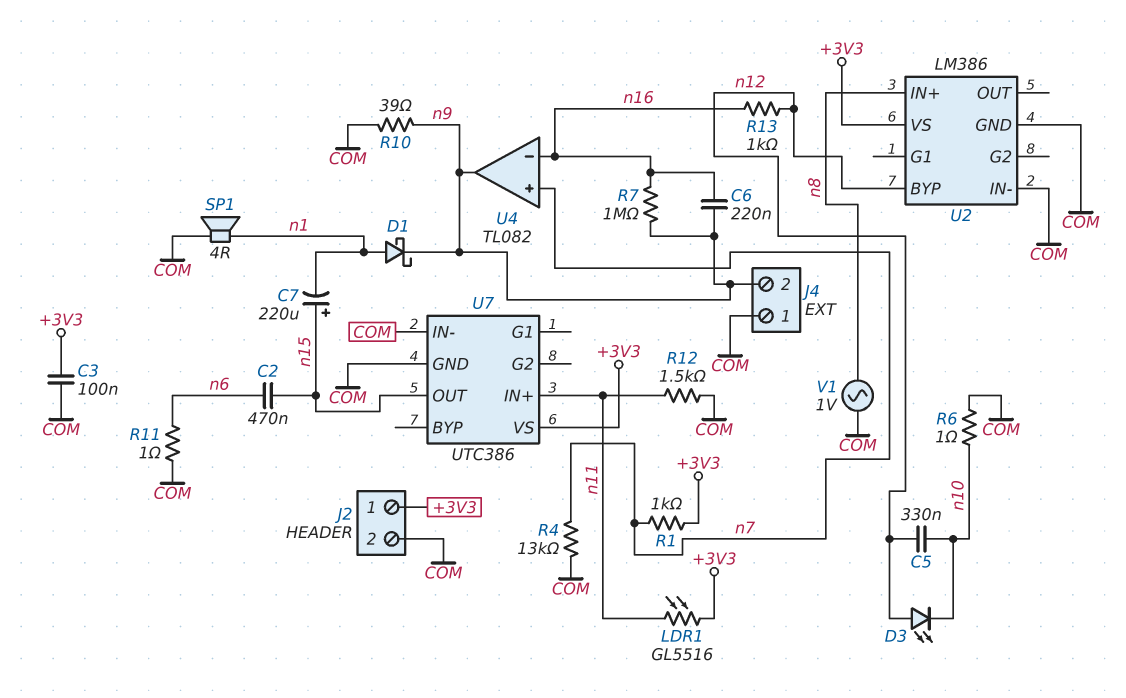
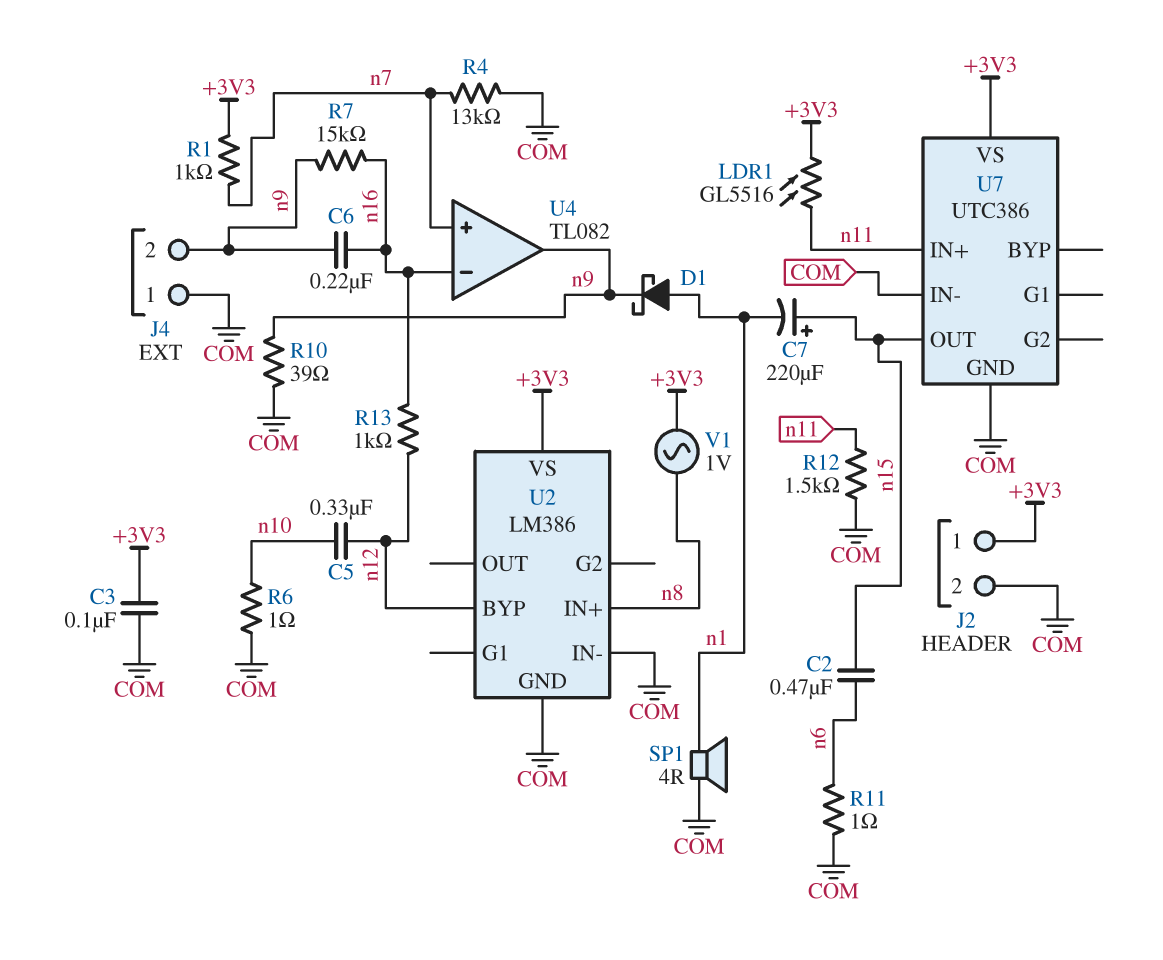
D3: LED (A n12, K n10) -> none
R7: 1M (n9, n16) -> 15k (n9, n16)
V1: AC 1V (COM, n8) -> AC 1V (+3V3, n8)

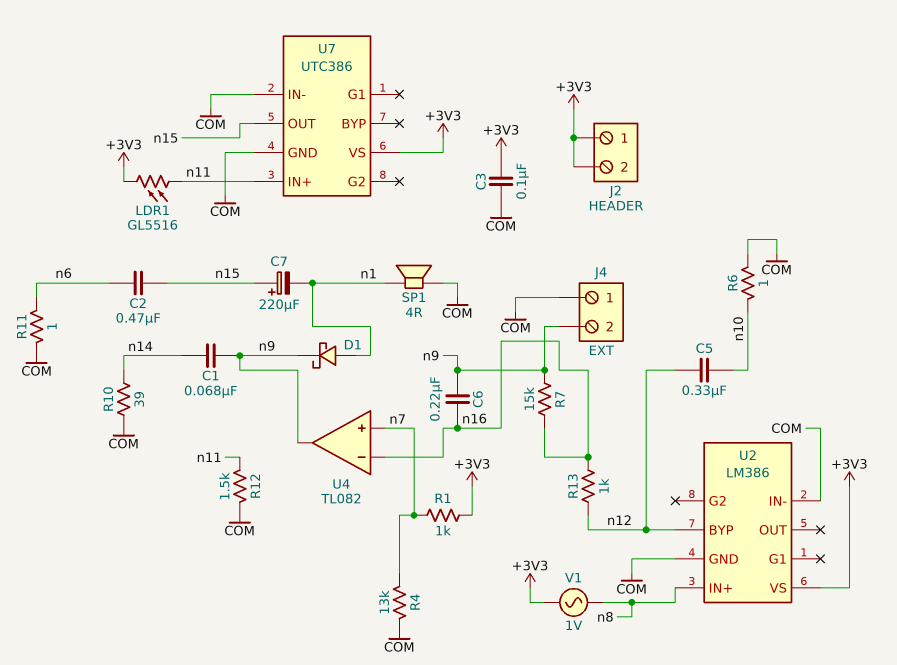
C1: none -> 68nF (n9, n14)
J2 pin 2: COM -> +3V3
R10: 39 (COM, n9) -> 39 (COM, n14)

